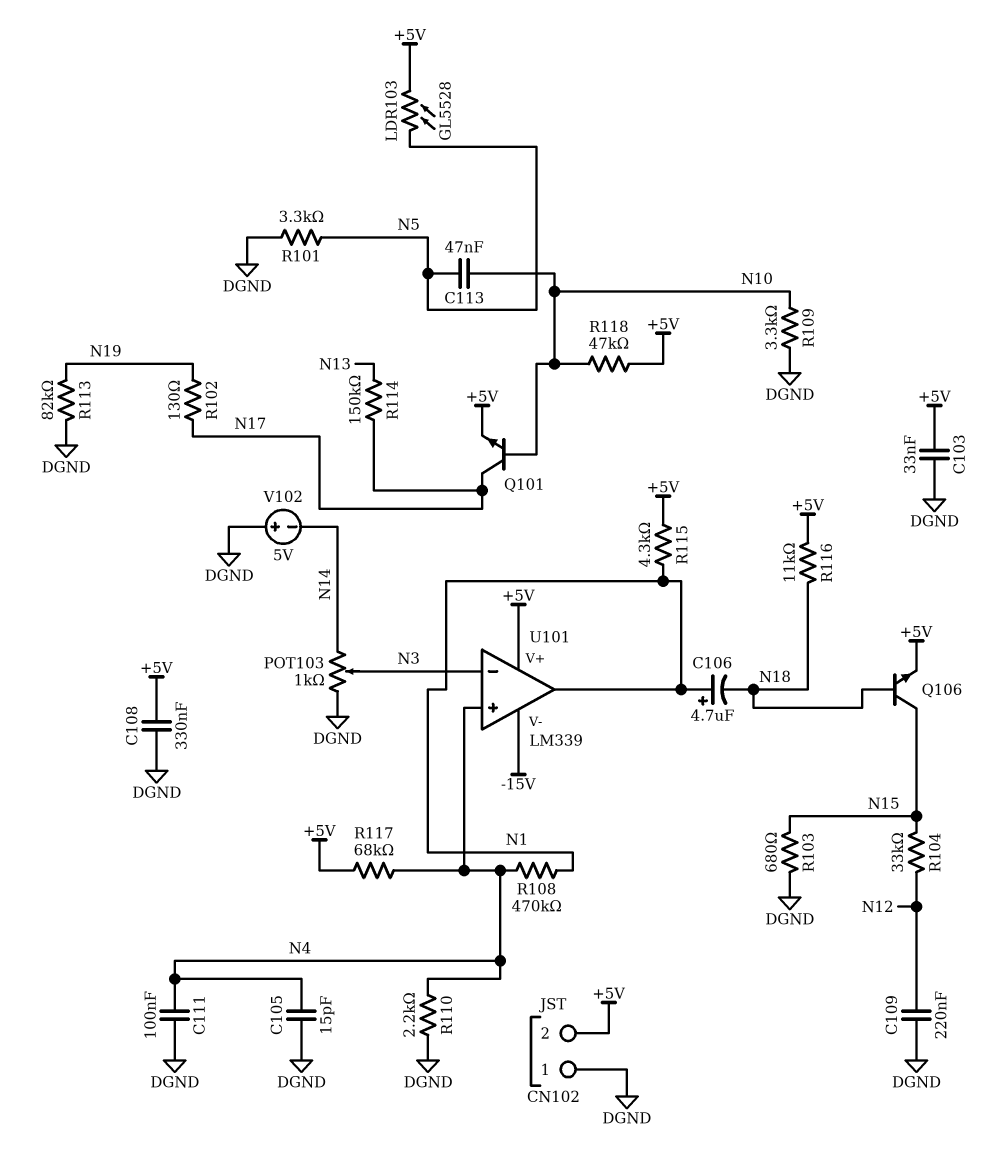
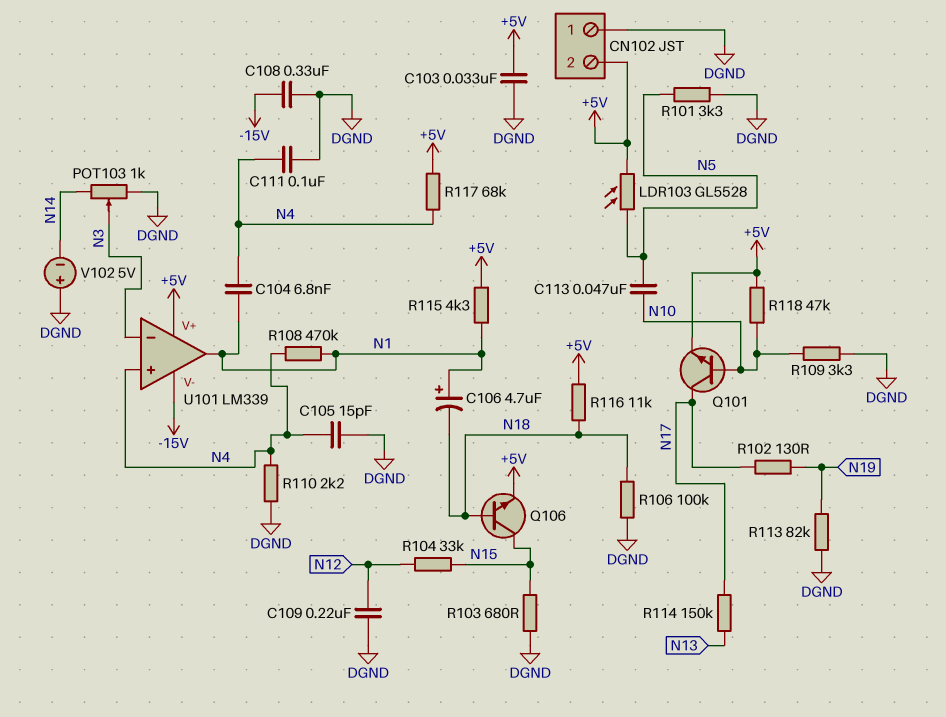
C104: none -> 6.8nF (N1, N4)
C108: 330nF (+5V, DGND) -> 330nF (-15V, DGND)
R106: none -> 100k (DGND, N18)

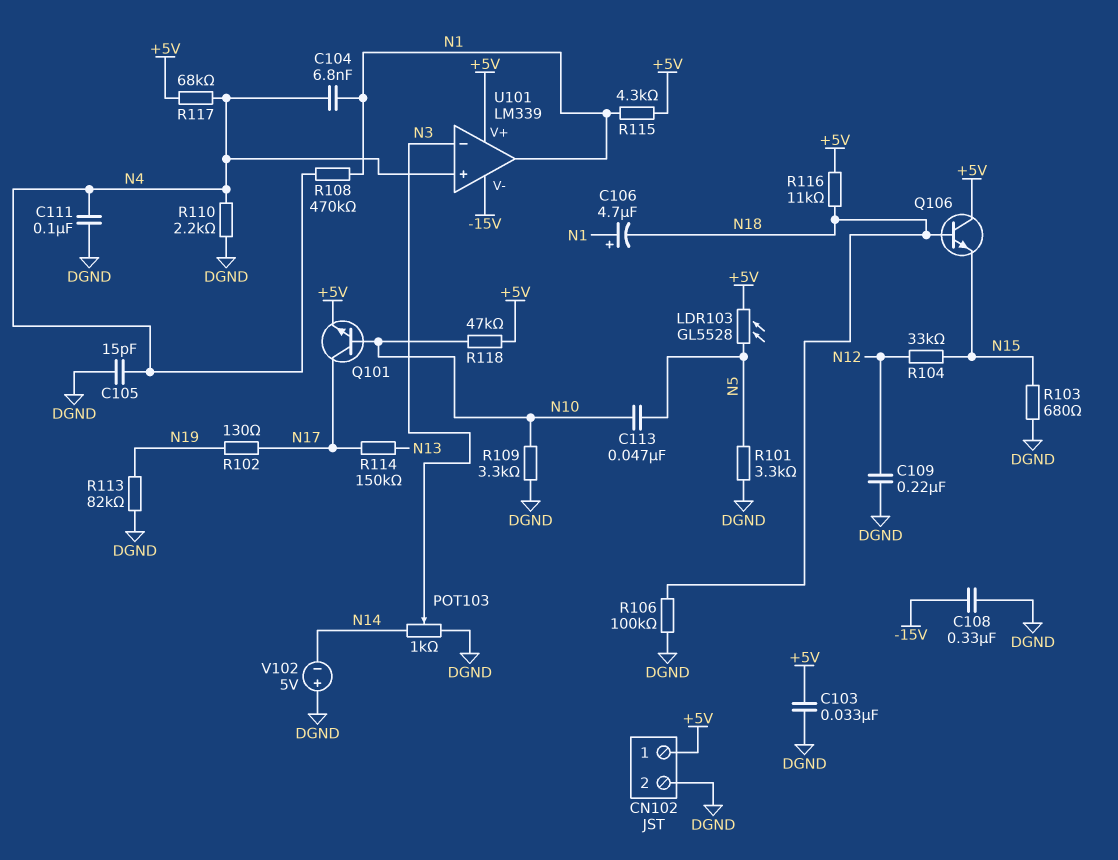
CN102 pin 1: DGND -> +5V
CN102 pin 2: +5V -> DGND
Q106: NPN (B N18, C N15, E +5V) -> NPN (B N18, C +5V, E N15)

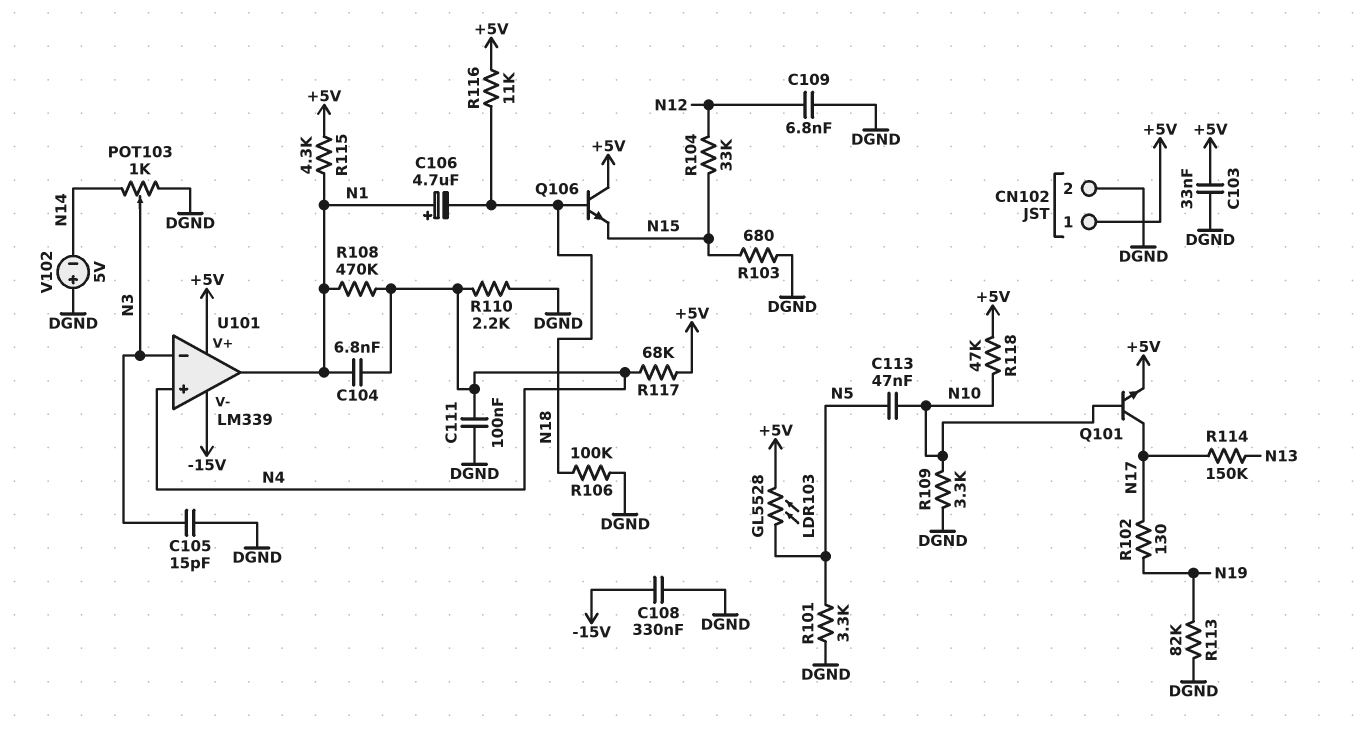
C105: 15pF (DGND, N4) -> 15pF (DGND, N3)
C109: 220nF (DGND, N12) -> 6.8nF (DGND, N12)

